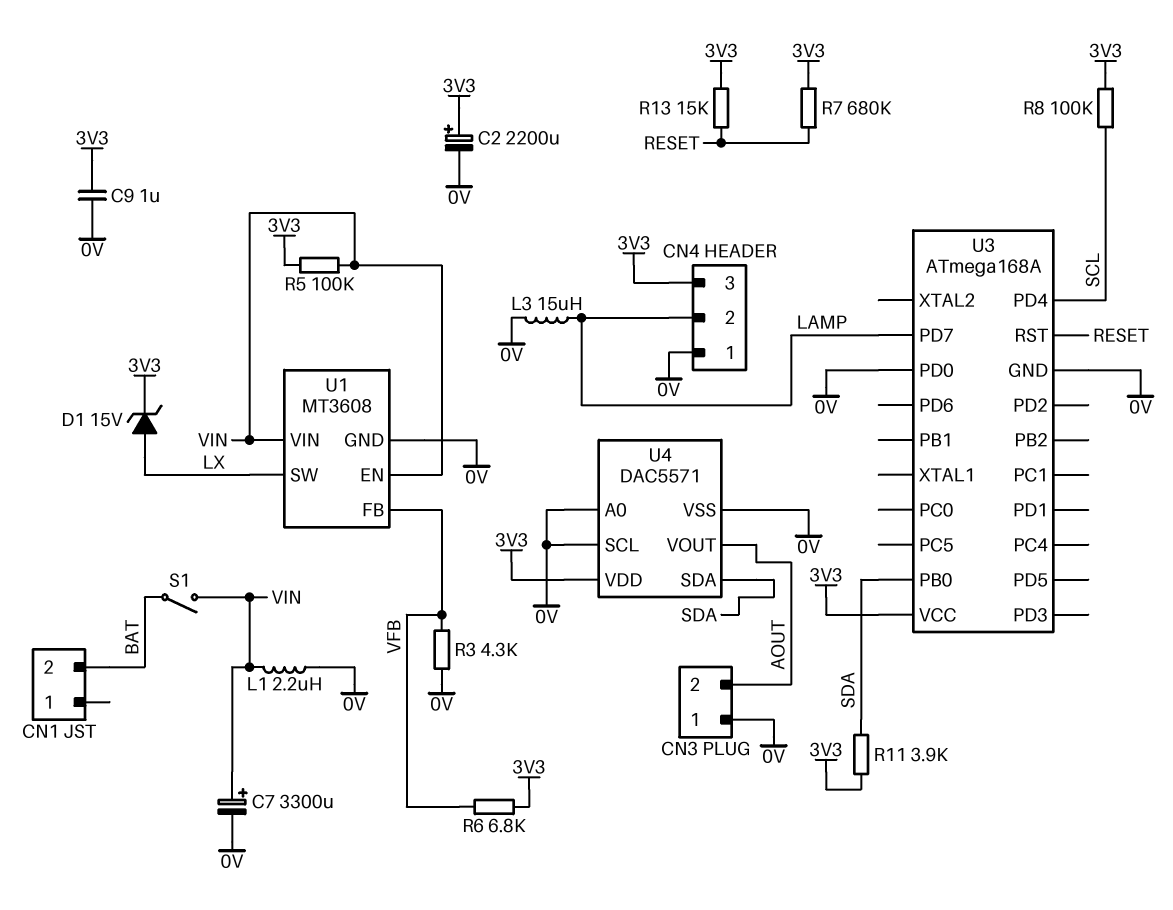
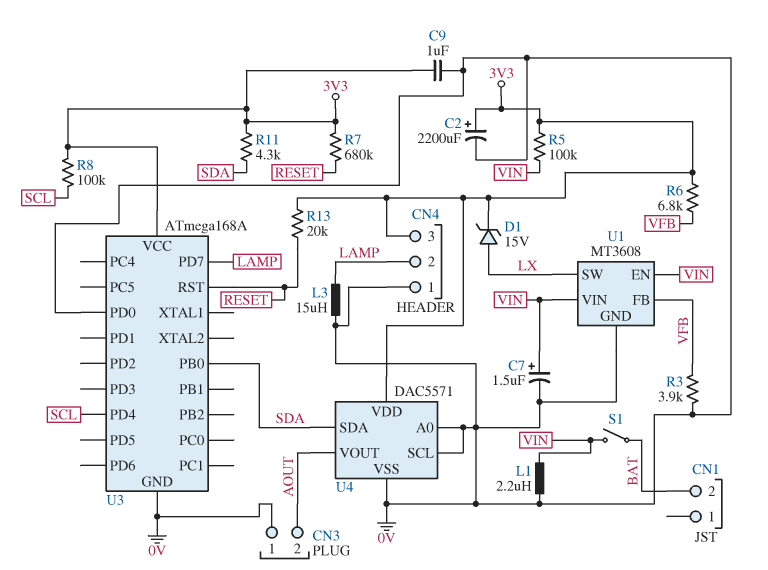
C7: 3300uF (plus VIN, minus 0V) -> 1.5uF (plus VIN, minus 0V)
R3: 4.3k (0V, VFB) -> 3.9k (0V, VFB)
R11: 3.9k (3V3, SDA) -> 4.3k (3V3, SDA)
R13: 15k (3V3, RESET) -> 20k (3V3, RESET)

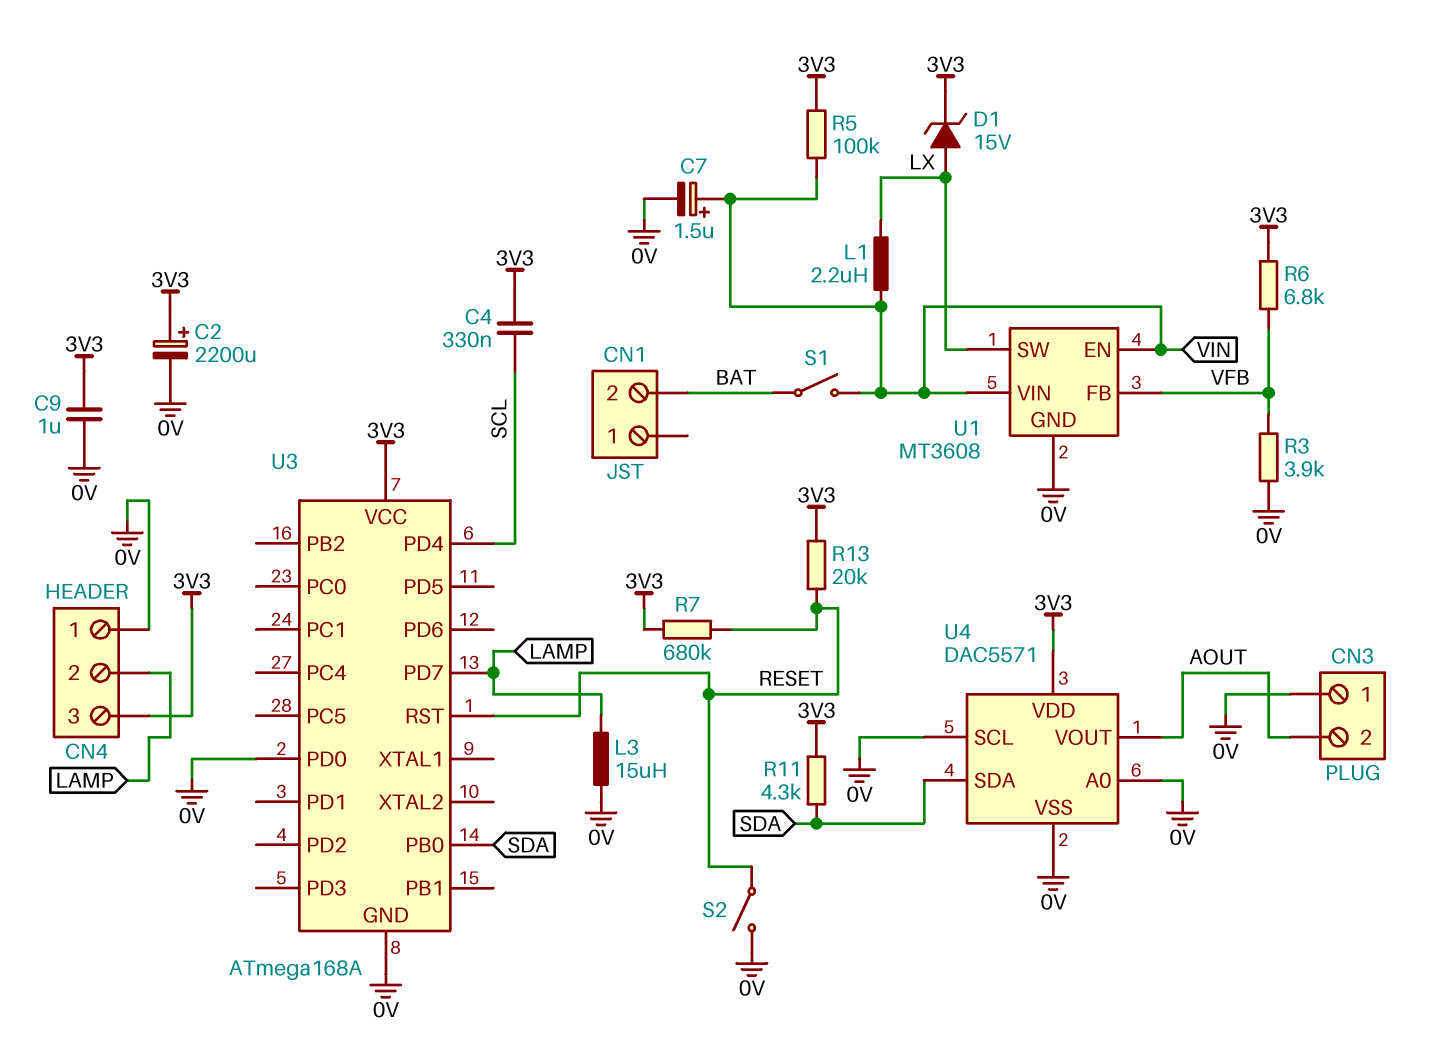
C4: none -> 330nF (3V3, SCL)
L1: 2.2uH (0V, VIN) -> 2.2uH (LX, VIN)
R8: 100k (3V3, SCL) -> none
S2: none -> switch (0V, RESET)

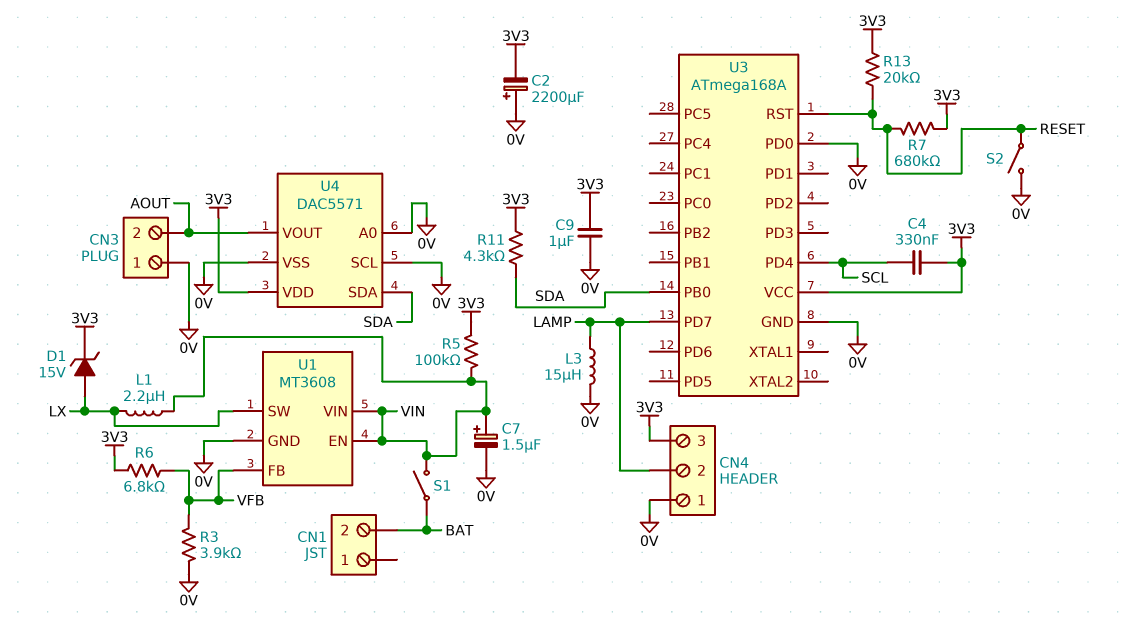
C2: 2200uF (plus 3V3, minus 0V) -> 2200uF (plus 0V, minus 3V3)

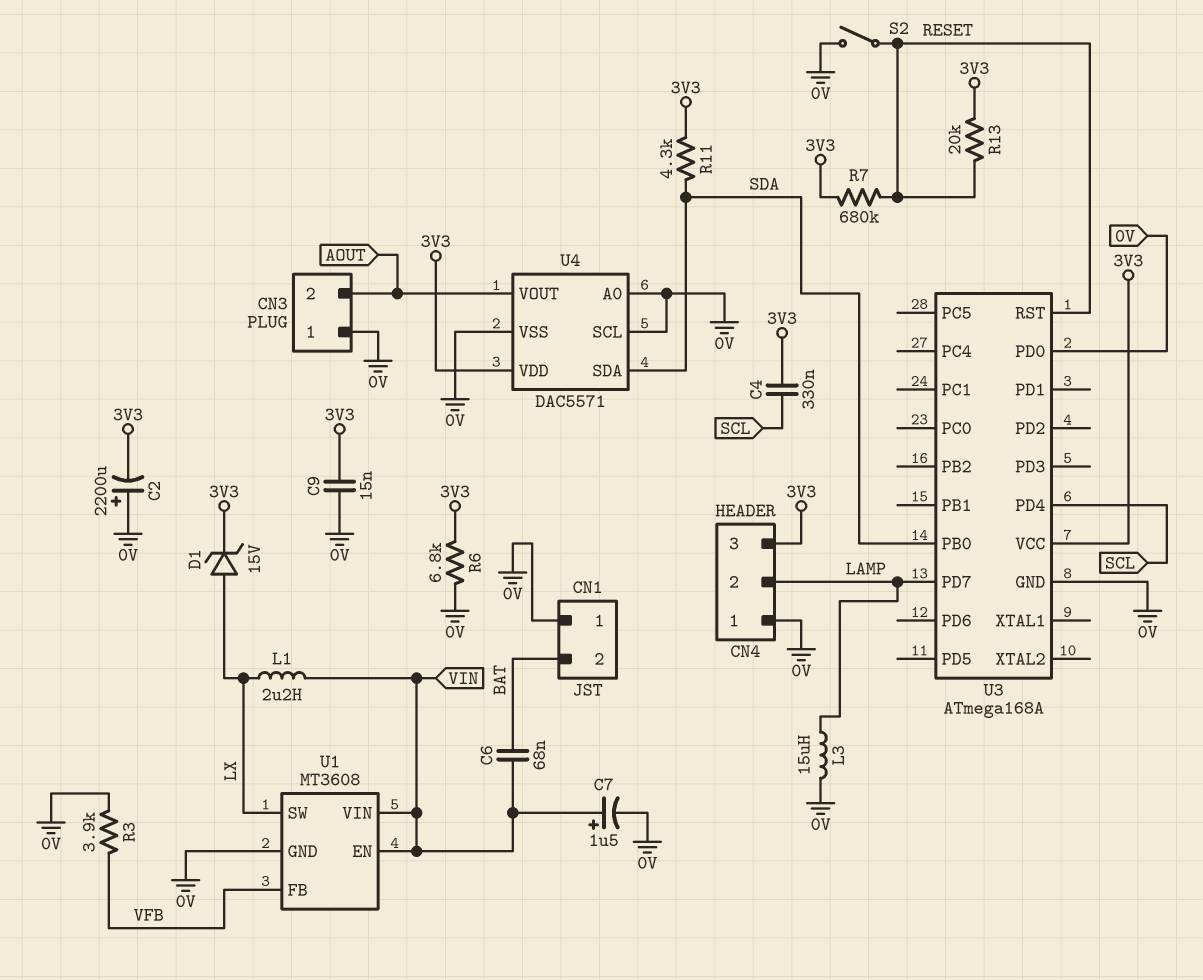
C6: none -> 68nF (BAT, VIN)
C9: 1uF (0V, 3V3) -> 15nF (0V, 3V3)
CN1 pin 1: none -> 0V
R5: 100k (3V3, VIN) -> none
R6: 6.8k (3V3, VFB) -> 6.8k (0V, 3V3)
S1: switch (BAT, VIN) -> none

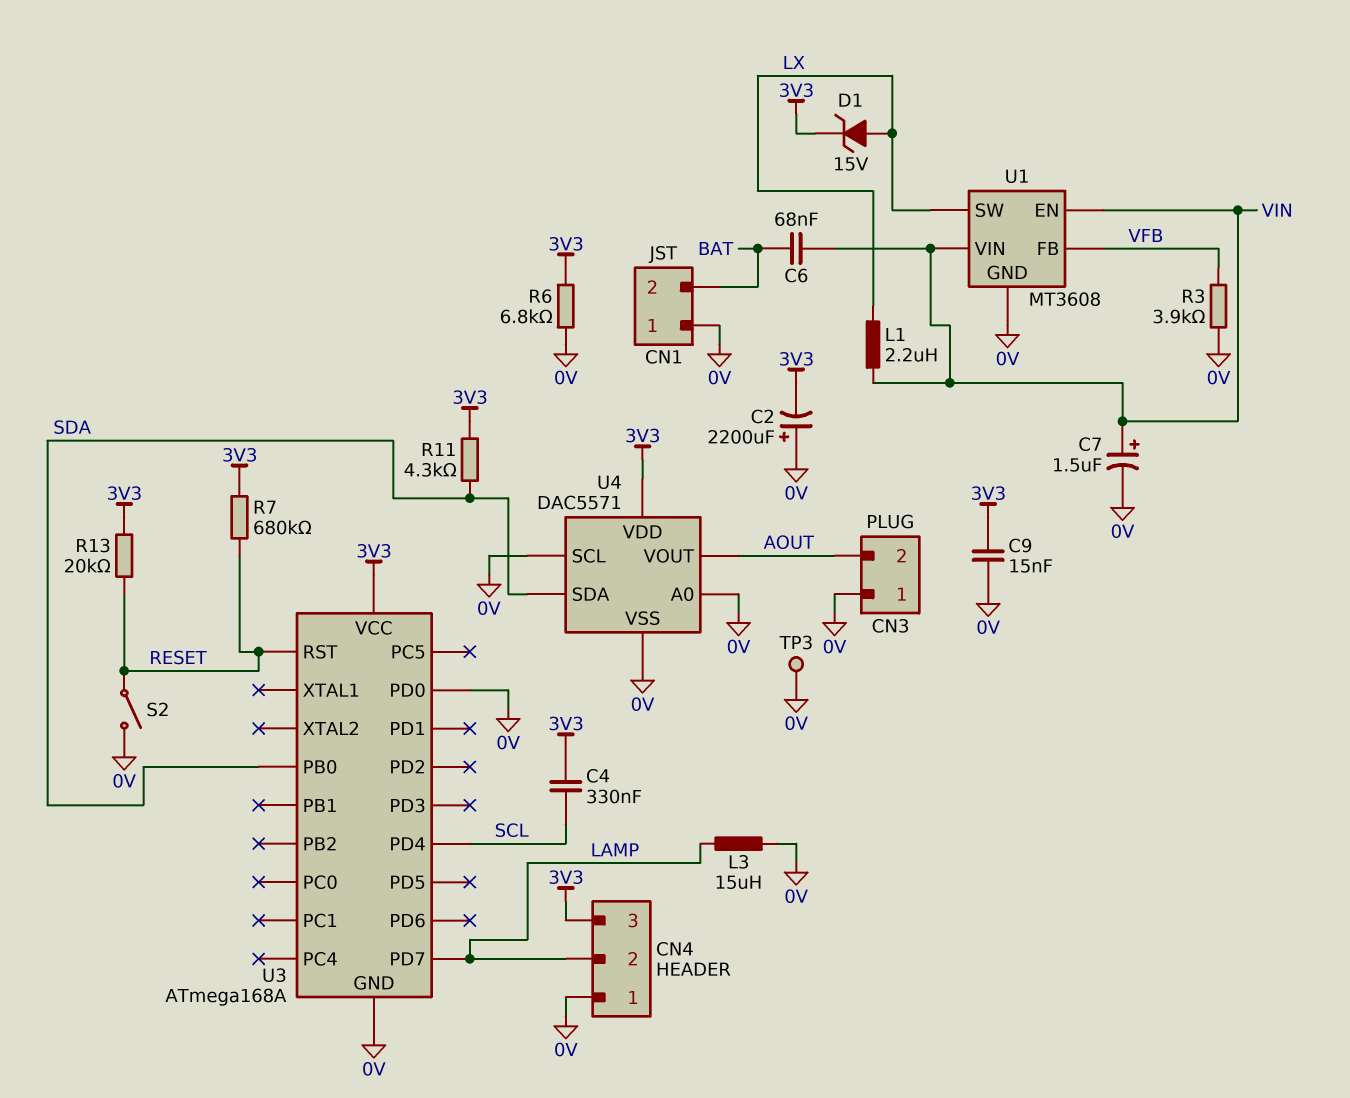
TP3: none -> test point (0V)

